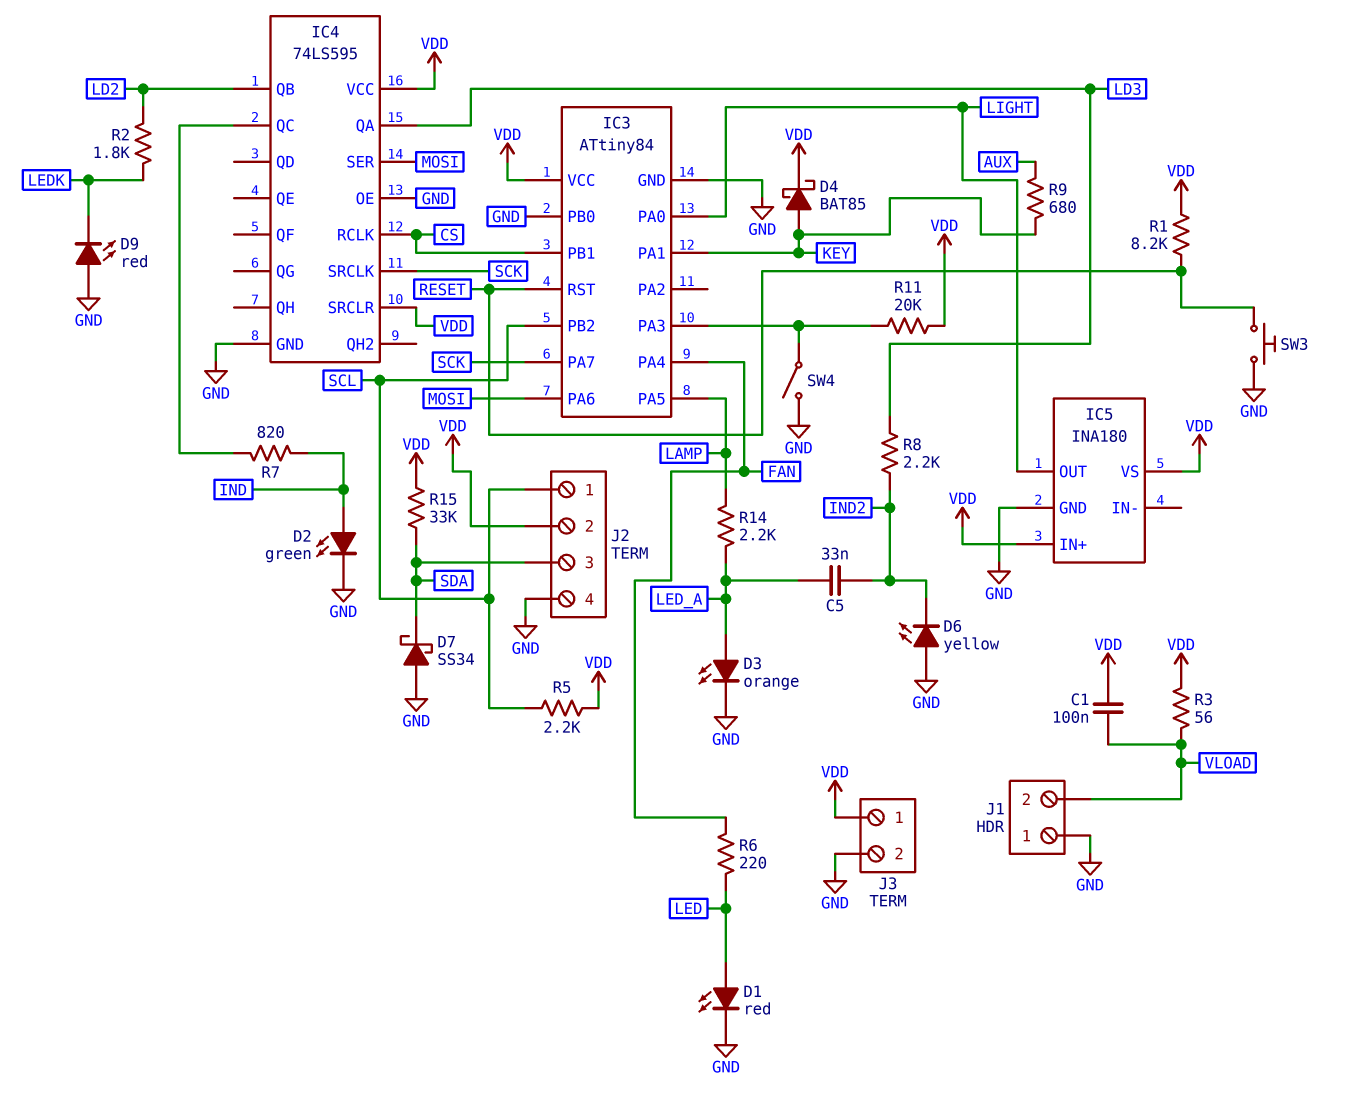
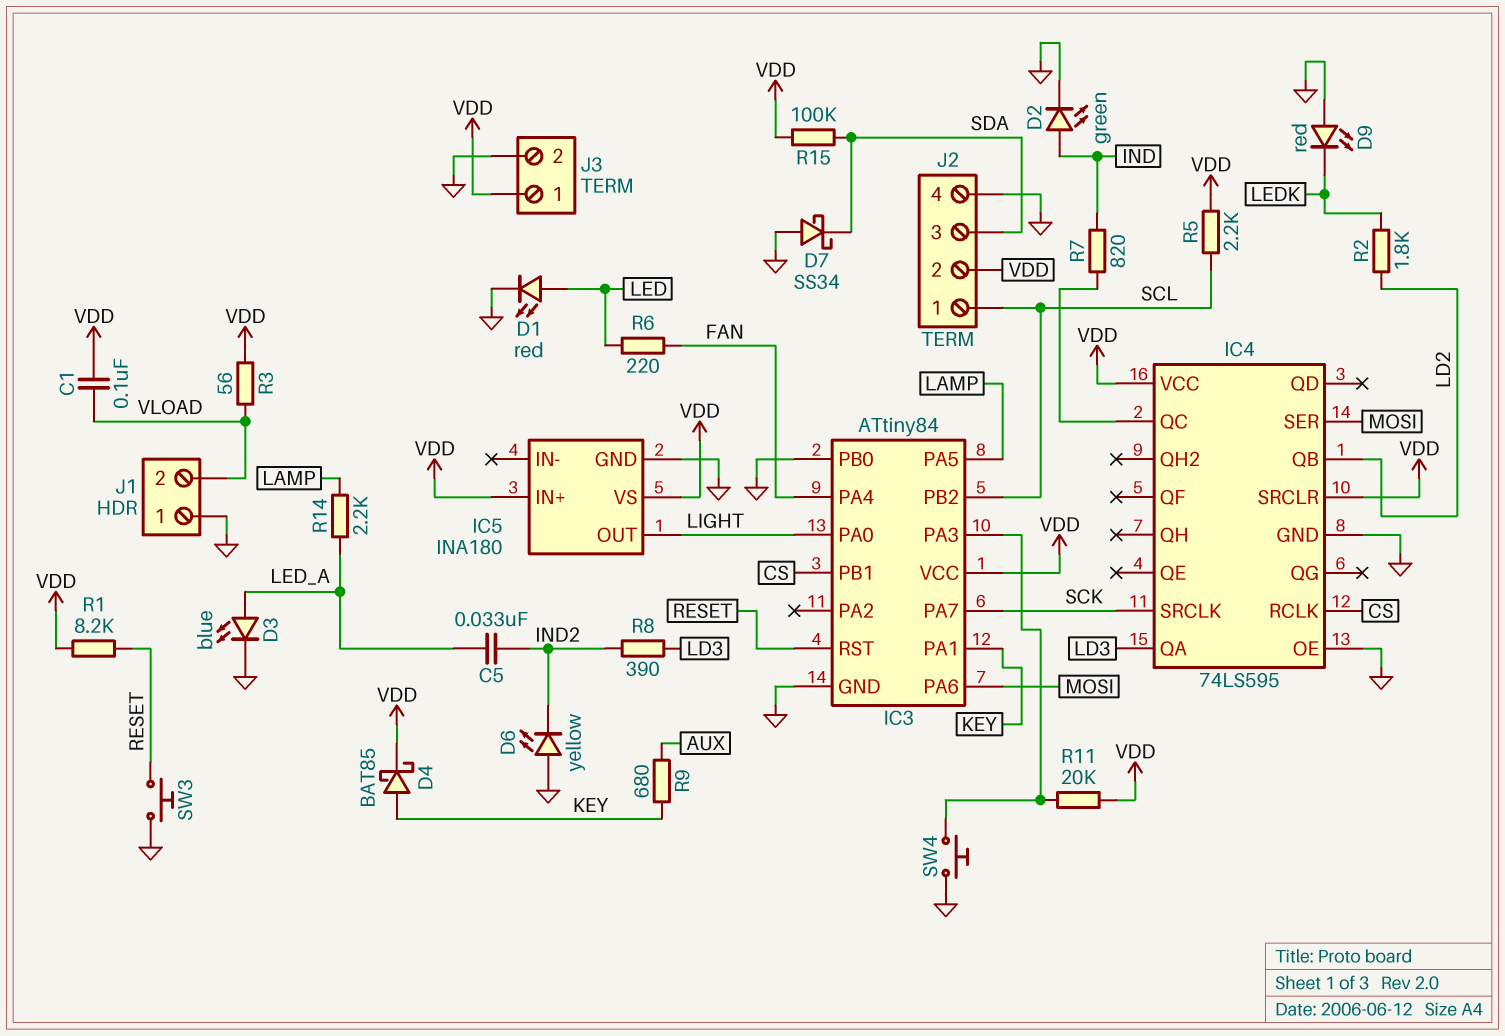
D3: LED orange (A LED_A, K GND) -> LED blue (A LED_A, K GND)
R8: 2.2k (IND2, LD3) -> 390 (IND2, LD3)
R15: 33k (SDA, VDD) -> 100k (SDA, VDD)
SW4: switch (GND, IC3/PA3) -> button (GND, IC3/PA3)

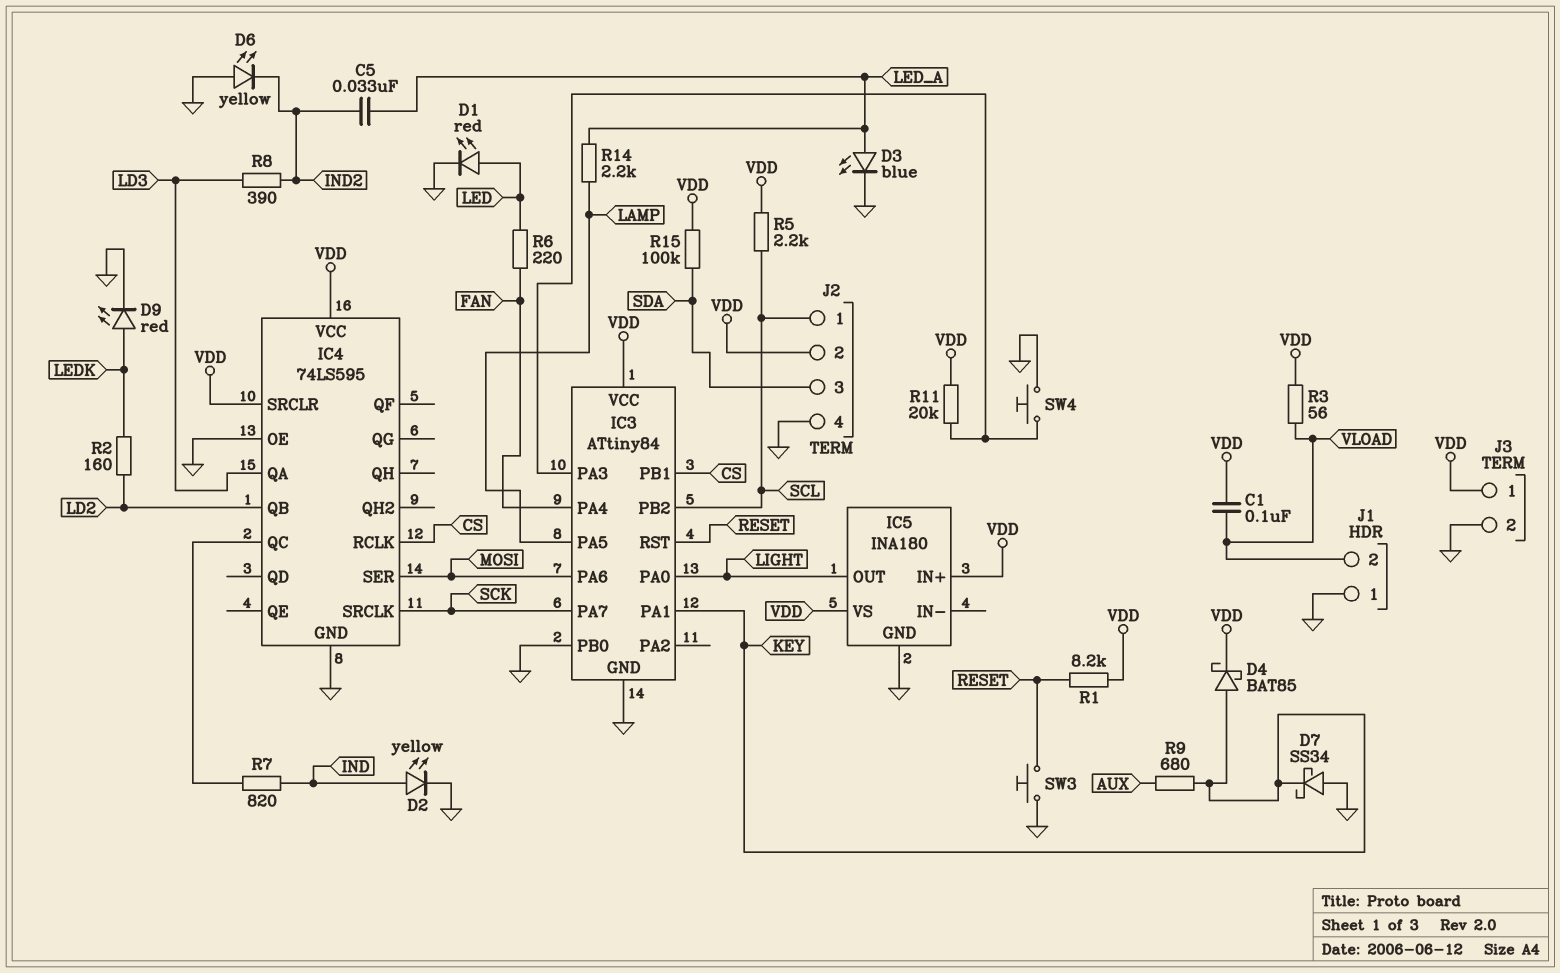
D2: LED green (A IND, K GND) -> LED yellow (A IND, K GND)
D7: schottky SS34 (A GND, K SDA) -> schottky SS34 (A GND, K KEY)
D9: LED red (A GND, K LEDK) -> LED red (A LEDK, K GND)
R2: 1.8k (LD2, LEDK) -> 160 (LD2, LEDK)

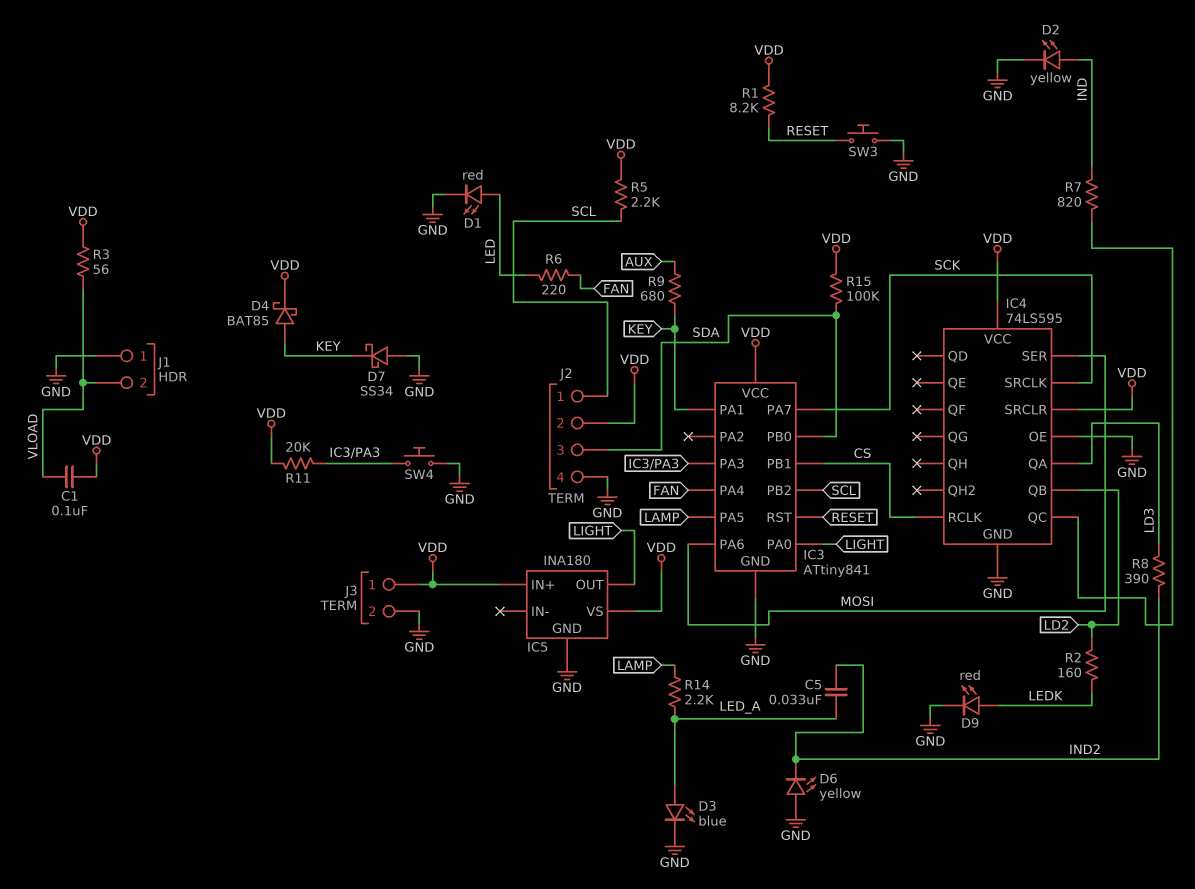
IC3: ATtiny84 -> ATtiny841
IC3 pin PB0: GND -> SDA

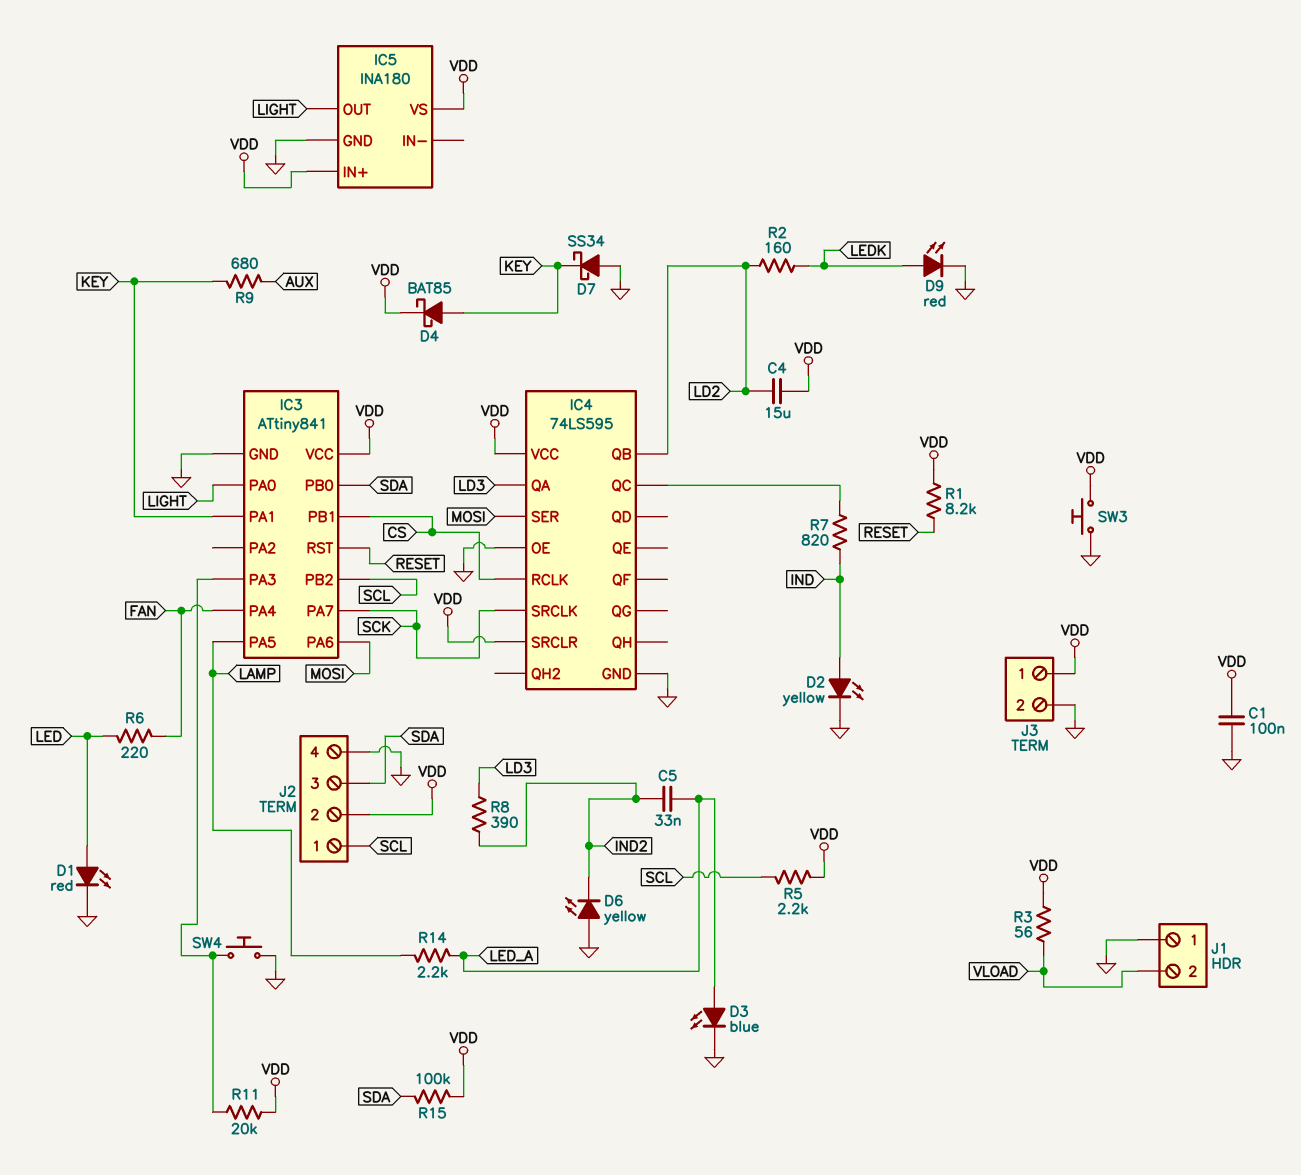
C1: 100nF (VDD, VLOAD) -> 100nF (GND, VDD)
C4: none -> 15uF (LD2, VDD)
SW3: button (GND, RESET) -> button (GND, VDD)

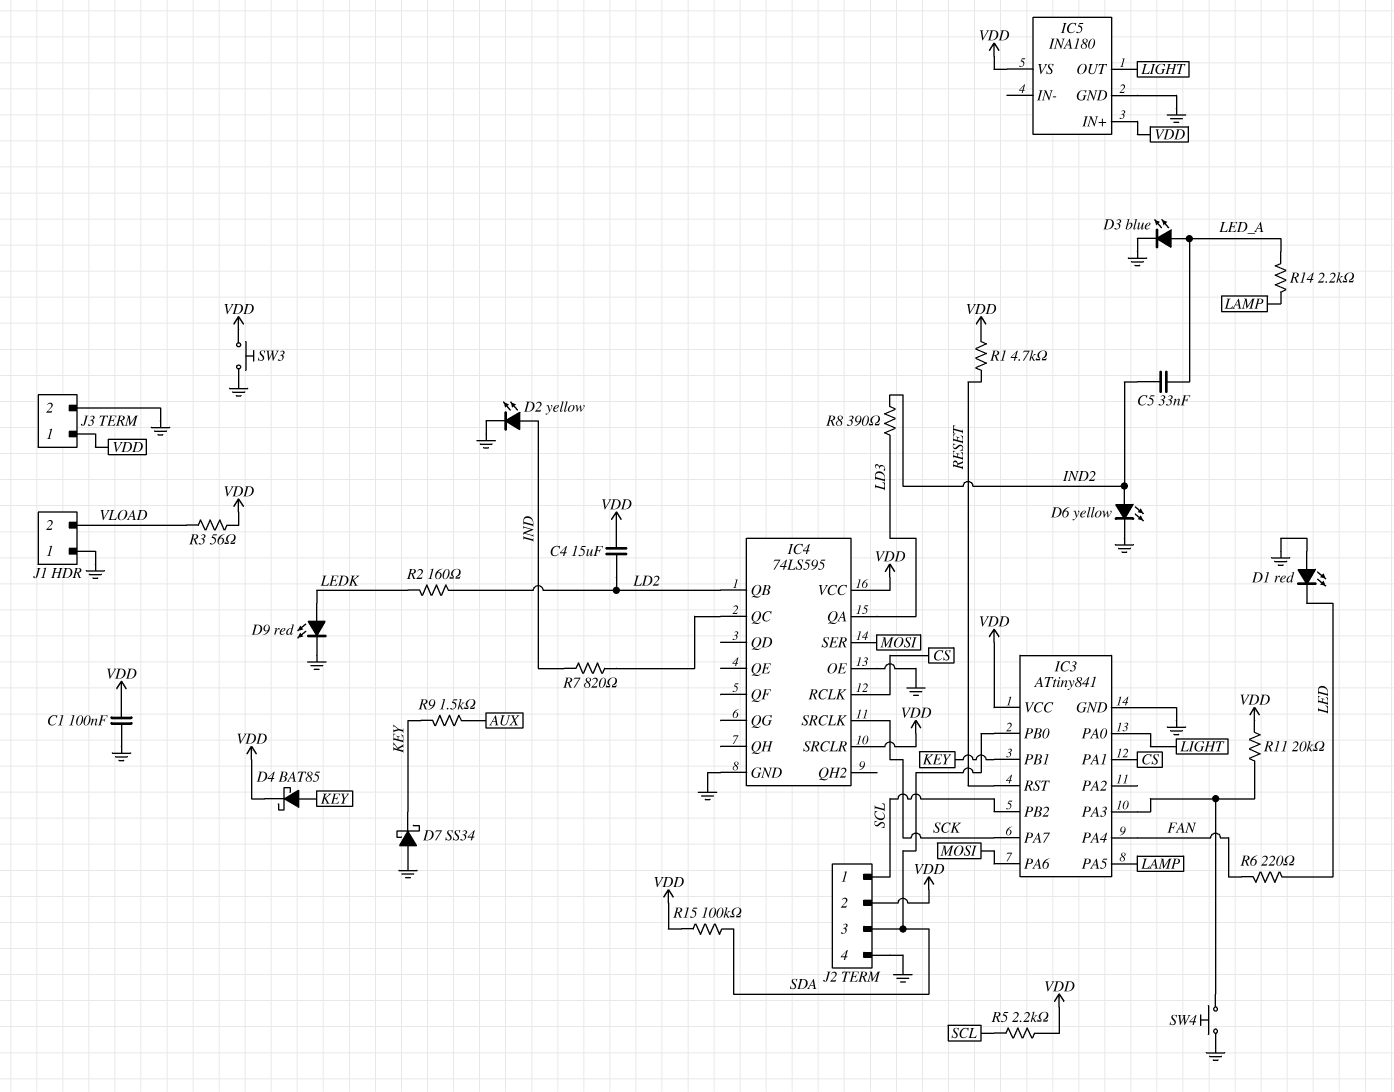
D1: LED red (A LED, K GND) -> LED red (A GND, K LED)
D6: LED yellow (A GND, K IND2) -> LED yellow (A IND2, K GND)
IC3 pin PA1: KEY -> CS
IC3 pin PB1: CS -> KEY
R1: 8.2k (RESET, VDD) -> 4.7k (RESET, VDD)
R9: 680 (AUX, KEY) -> 1.5k (AUX, KEY)

